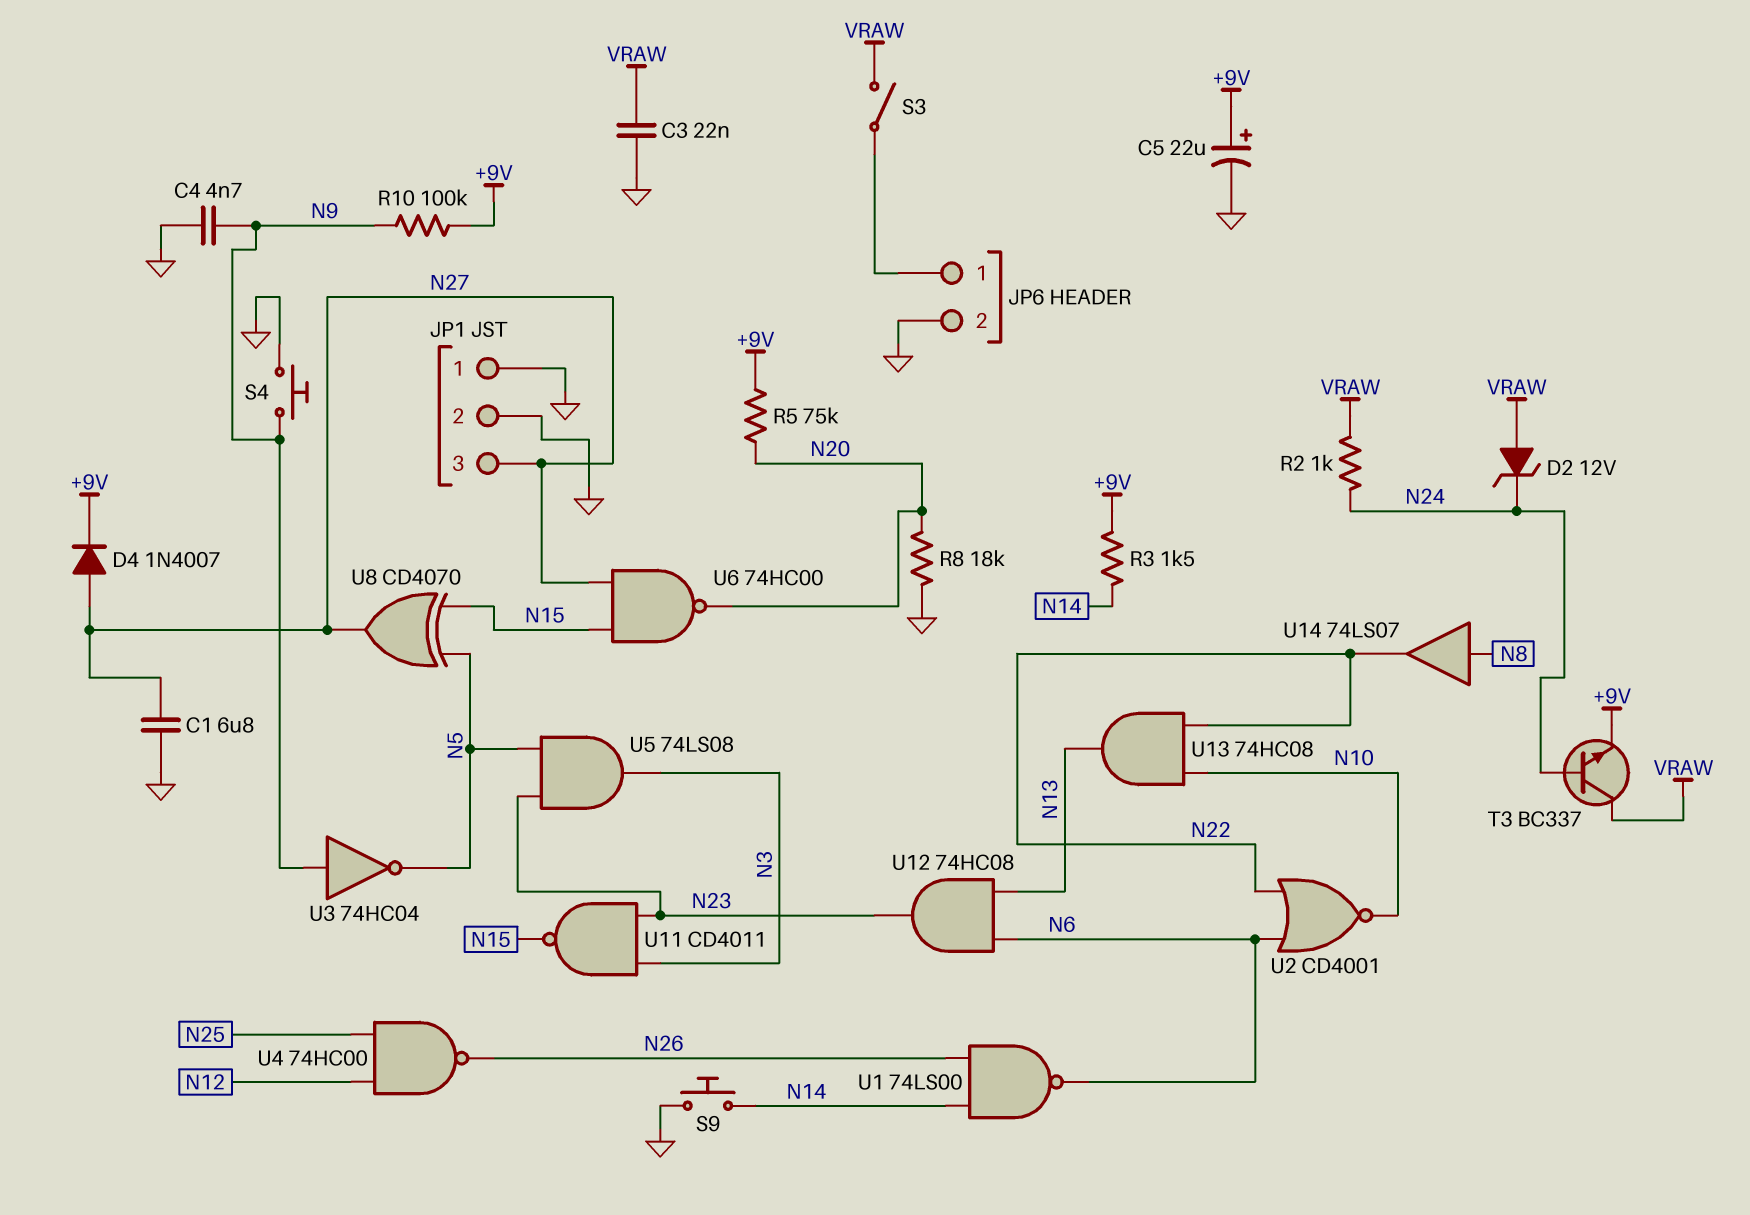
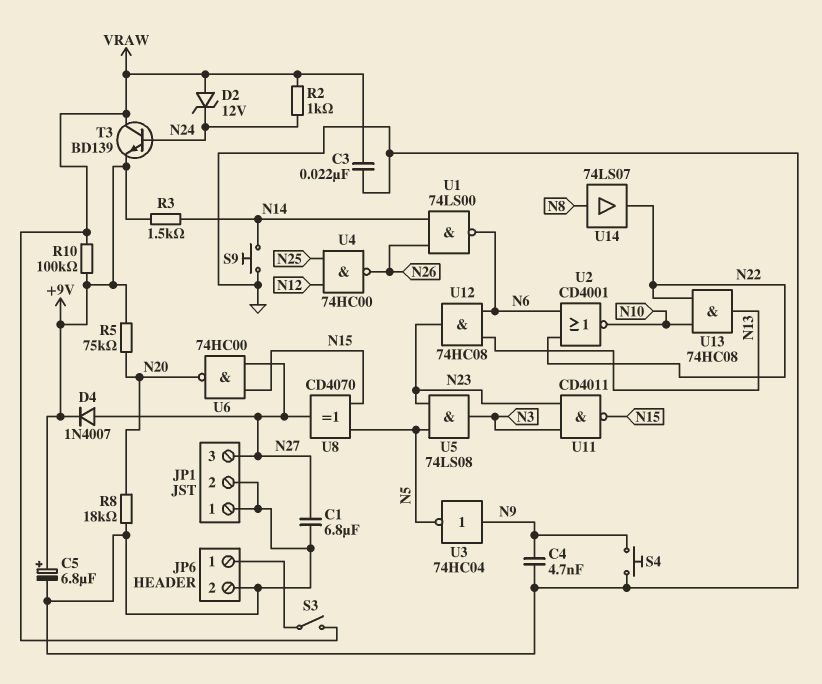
C5: 22uF (plus +9V, minus GND) -> 6.8uF (plus +9V, minus GND)
R10: 100k (+9V, N9) -> 100k (+9V, VRAW)
T3: NPN BC337 (B N24, C VRAW, E +9V) -> NPN BD139 (B N24, C VRAW, E +9V)

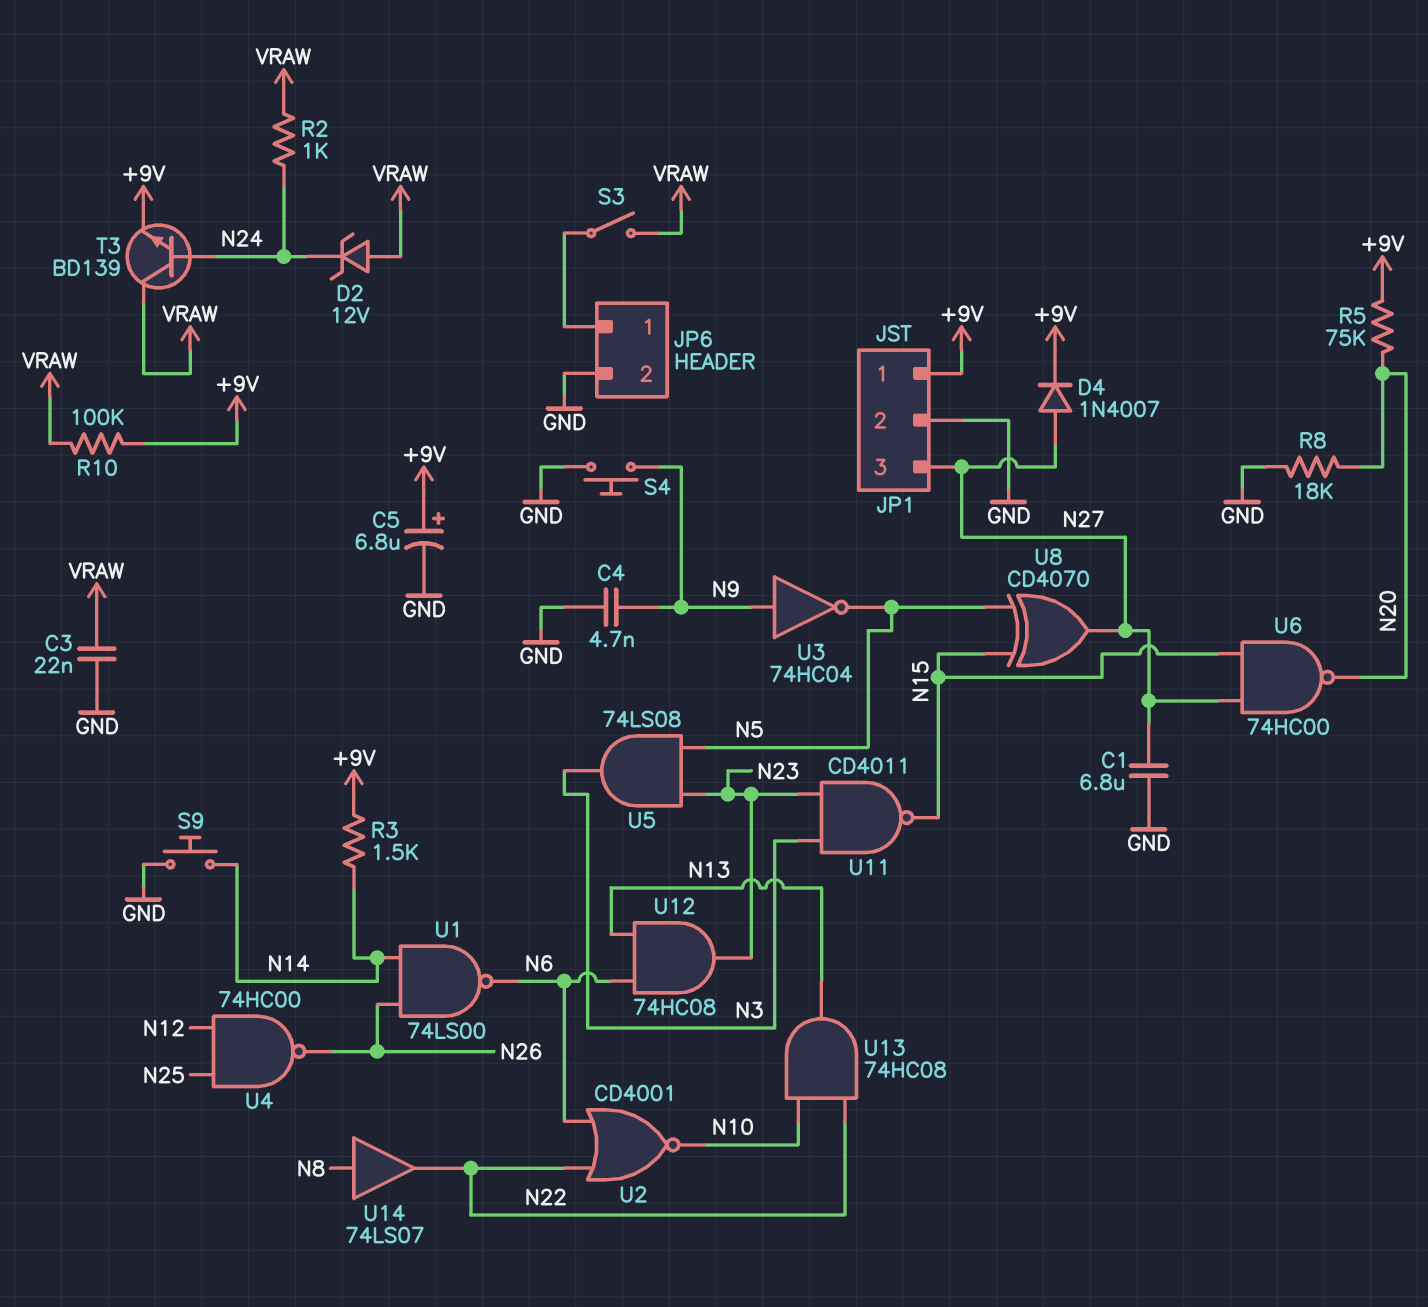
JP1 pin 1: GND -> +9V

